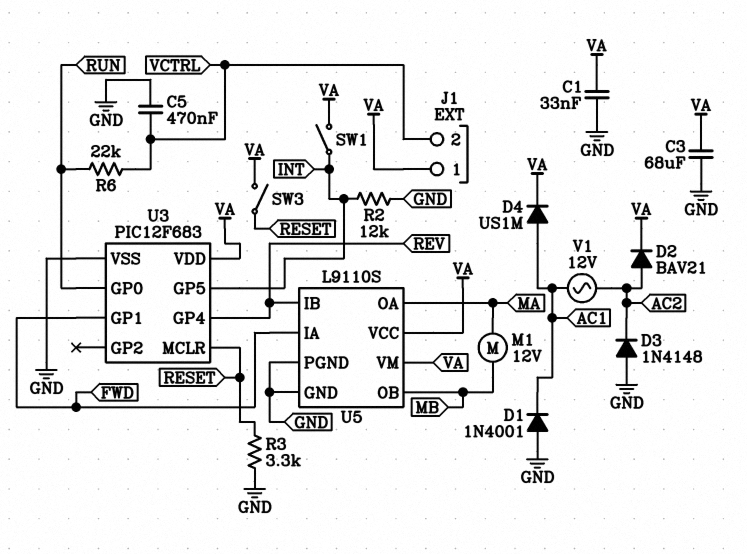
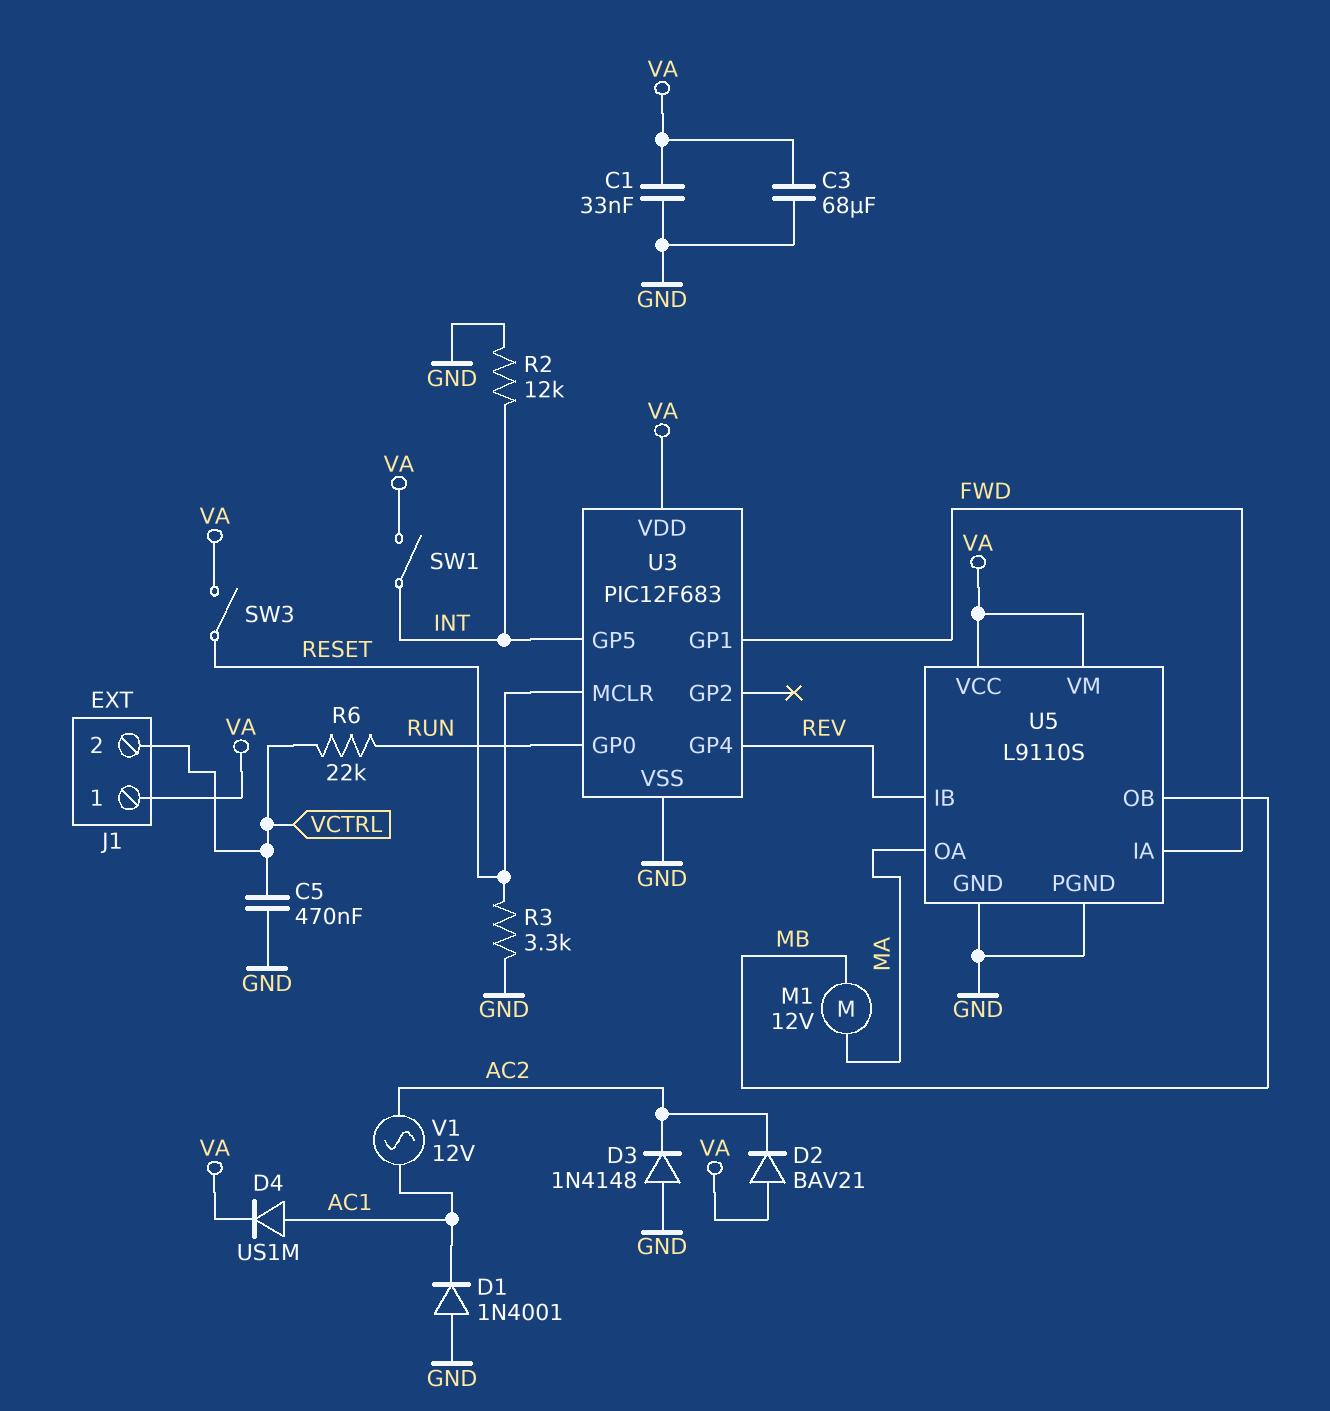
D2: diode BAV21 (A AC2, K VA) -> diode BAV21 (A VA, K AC2)

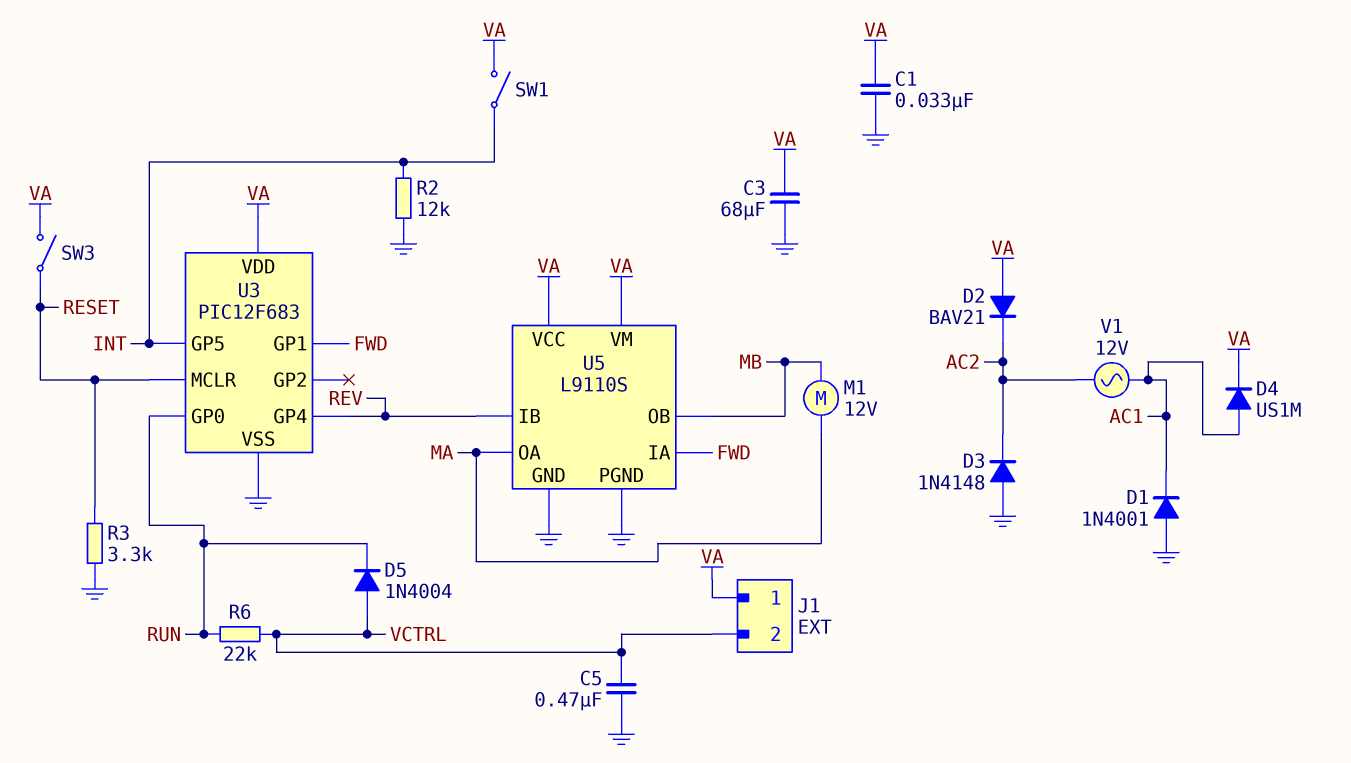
D5: none -> diode 1N4004 (A VCTRL, K RUN)

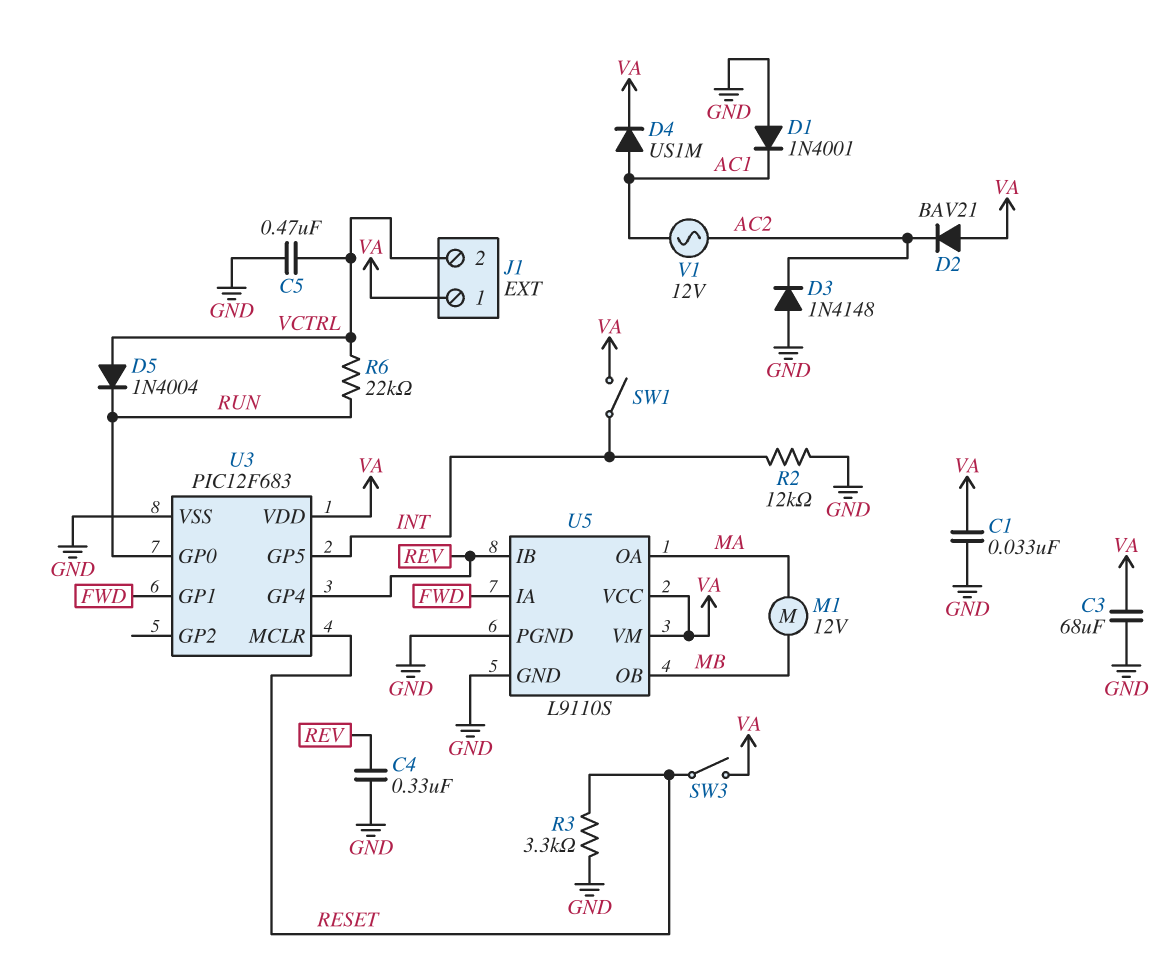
C4: none -> 330nF (GND, REV)

